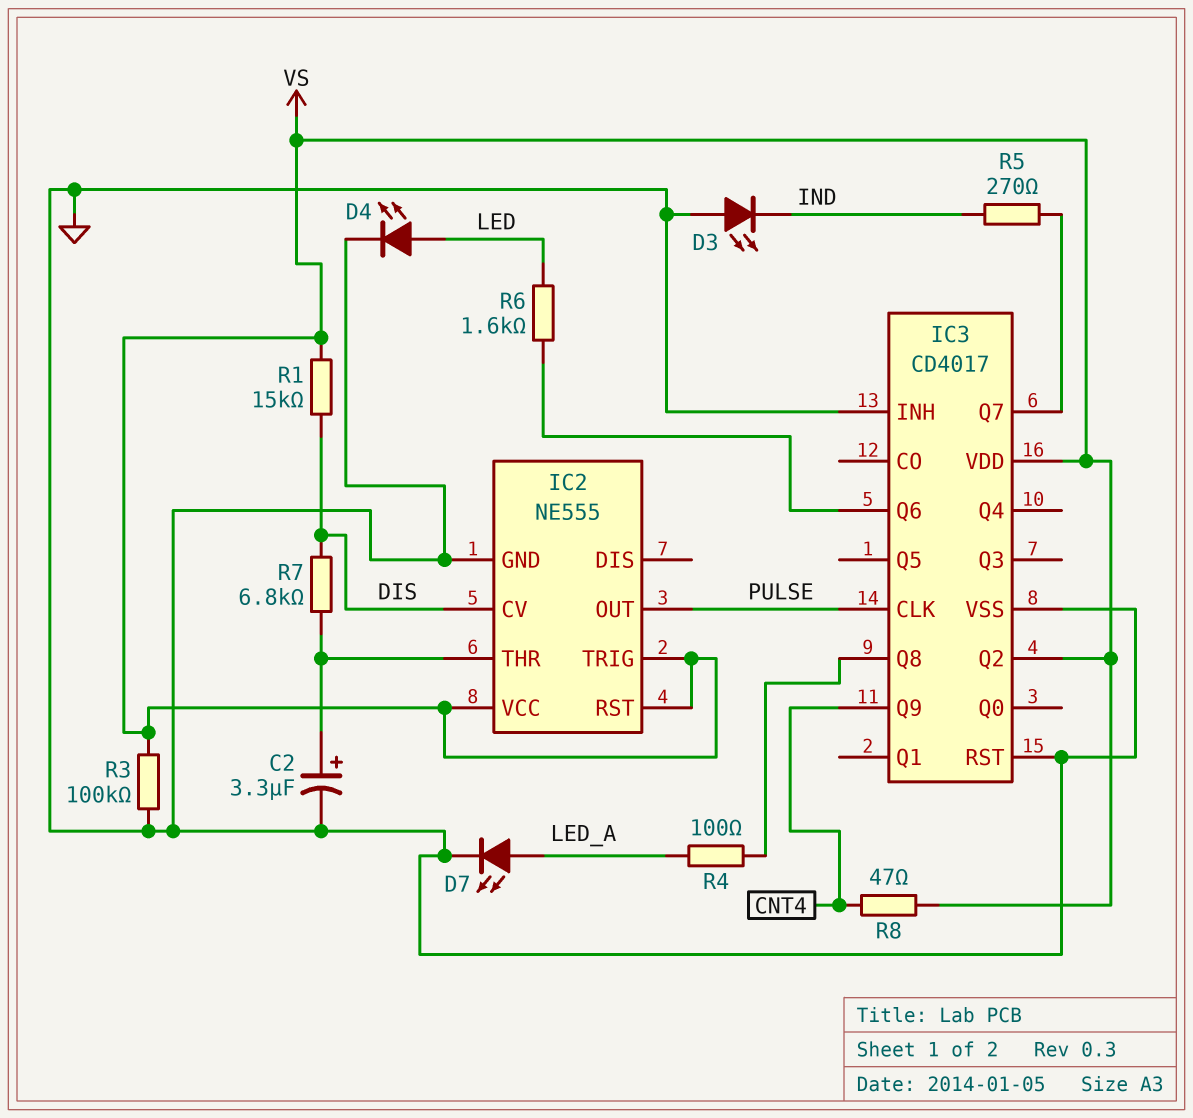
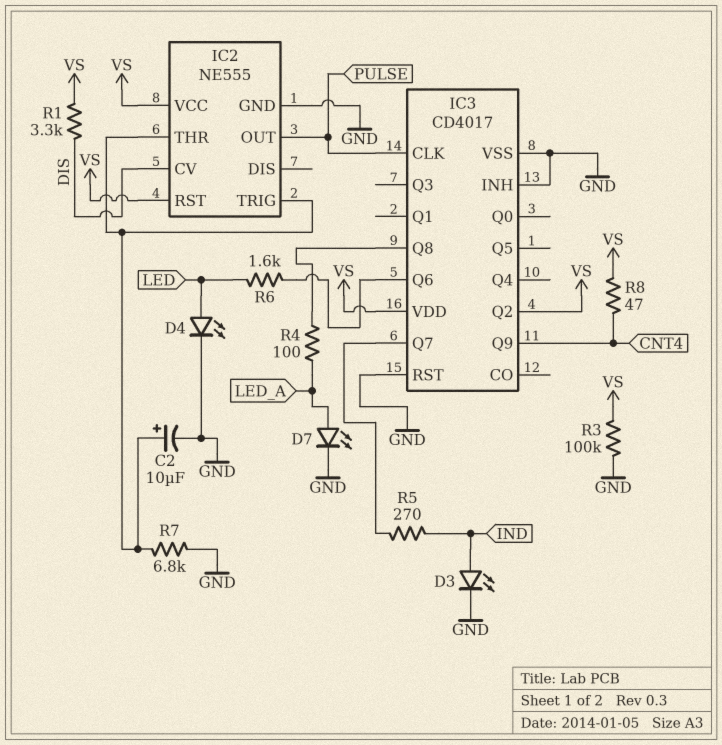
C2: 3.3uF (plus IC2/THR, minus GND) -> 10uF (plus IC2/THR, minus GND)
D3: LED (A GND, K IND) -> LED (A IND, K GND)
IC2 pin TRIG: VS -> IC2/THR
R1: 15k (DIS, VS) -> 3.3k (DIS, VS)
R7: 6.8k (DIS, IC2/THR) -> 6.8k (GND, IC2/THR)

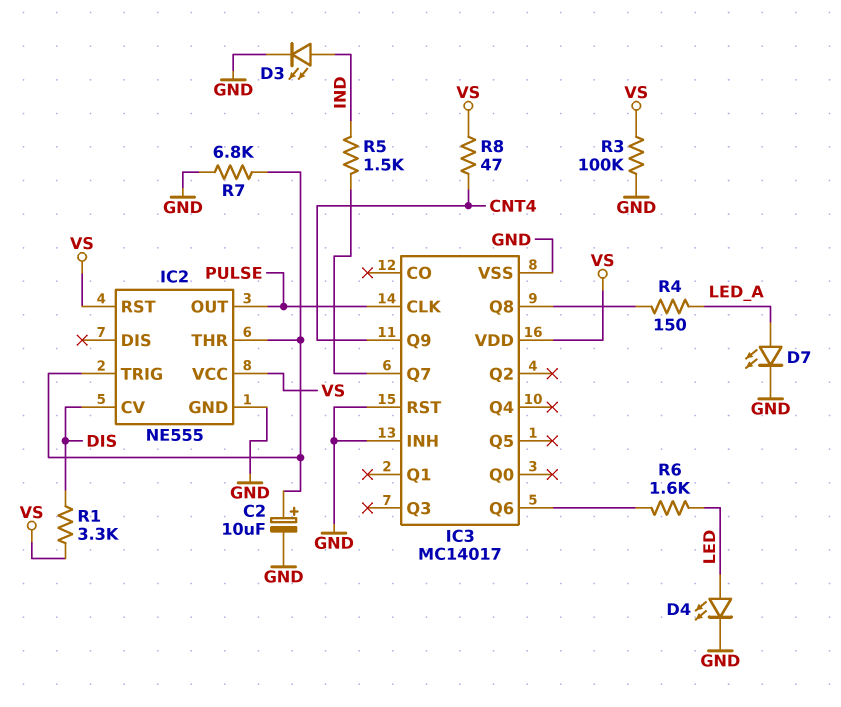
IC3: CD4017 -> MC14017
IC3 pin Q2: VS -> none
R4: 100 (IC3/Q8, LED_A) -> 150 (IC3/Q8, LED_A)
R5: 270 (IC3/Q7, IND) -> 1.5k (IC3/Q7, IND)

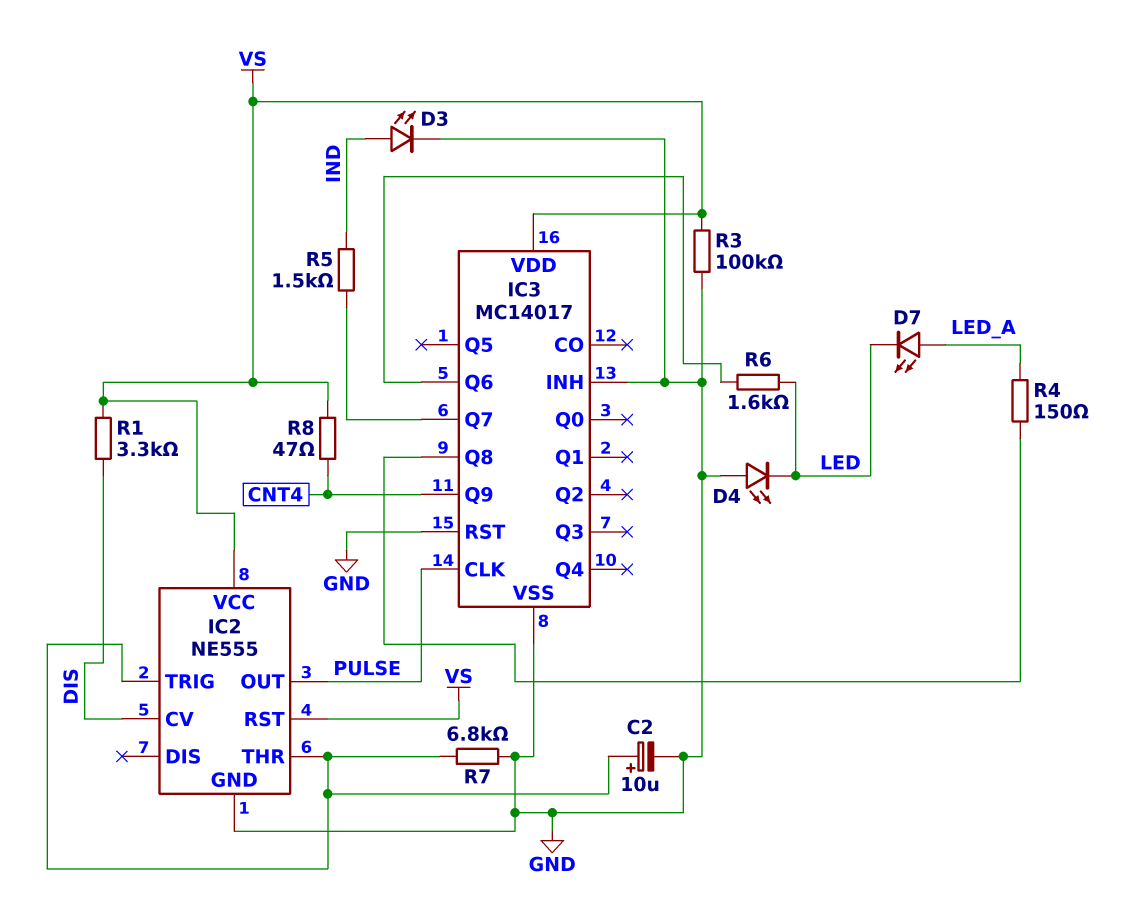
D4: LED (A LED, K GND) -> LED (A GND, K LED)
D7: LED (A LED_A, K GND) -> LED (A LED_A, K LED)

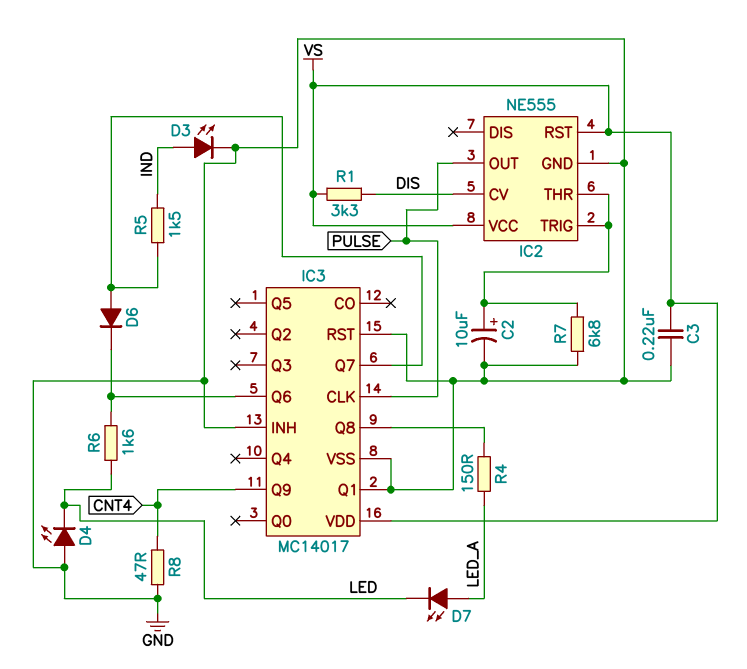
C3: none -> 220nF (GND, VS)
D6: none -> diode (A IC3/Q7, K IC3/Q6)
IC3 pin Q1: none -> GND
R3: 100k (GND, VS) -> none
R8: 47 (CNT4, VS) -> 47 (CNT4, GND)

